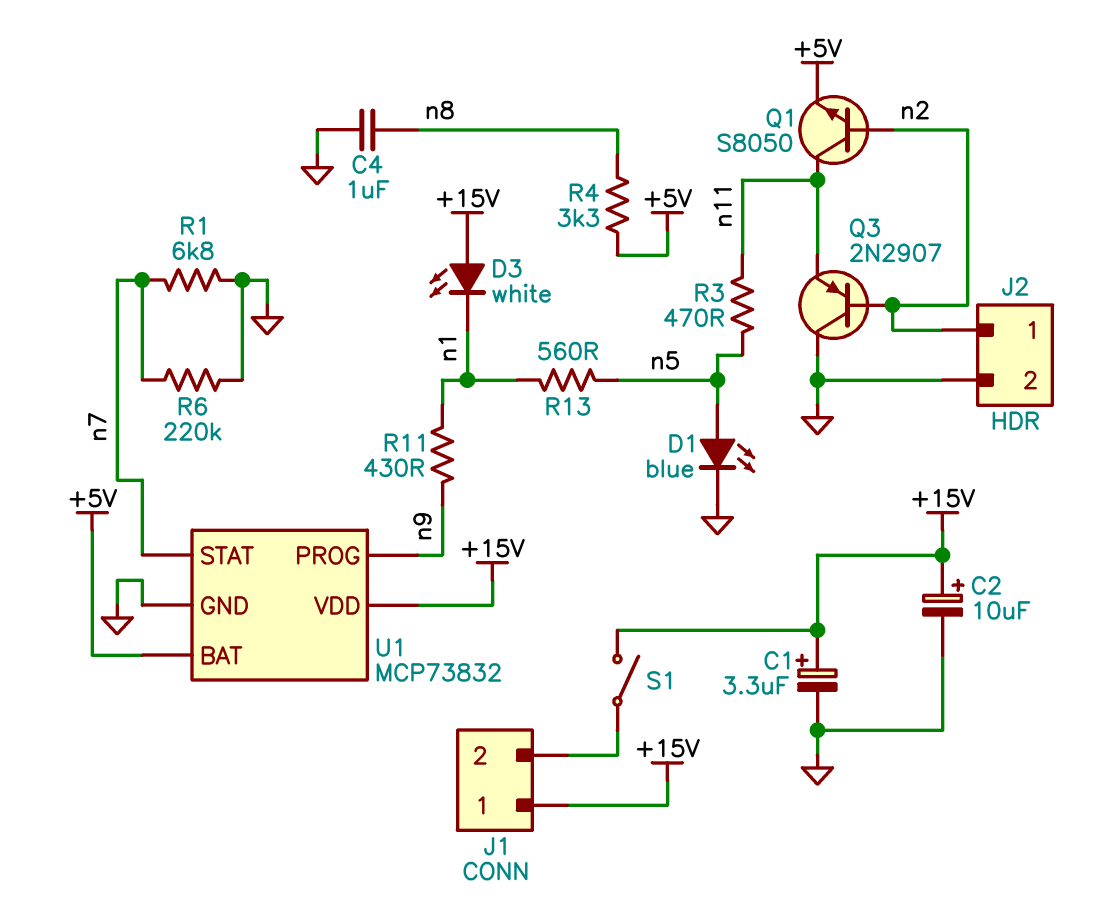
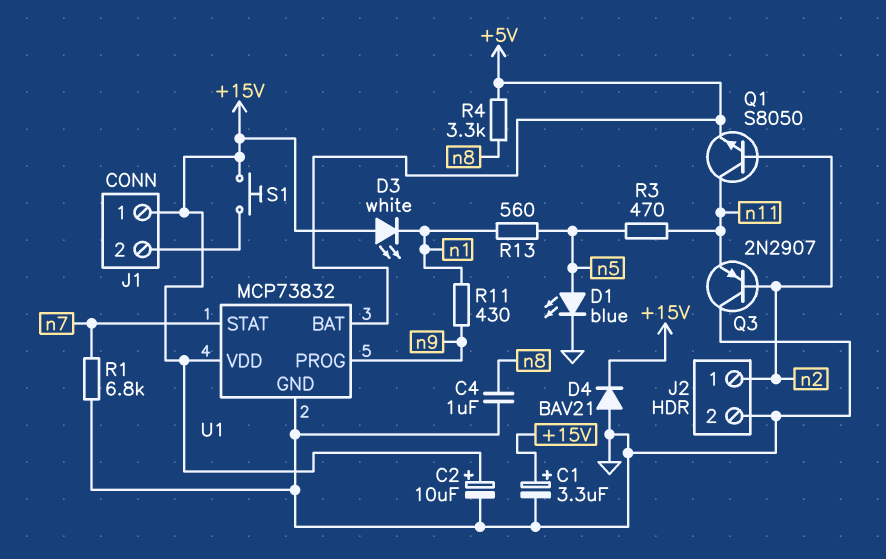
D4: none -> diode BAV21 (A GND, K +15V)
R6: 220k (GND, n7) -> none
S1: switch (+15V, J1/2) -> button (+15V, J1/2)

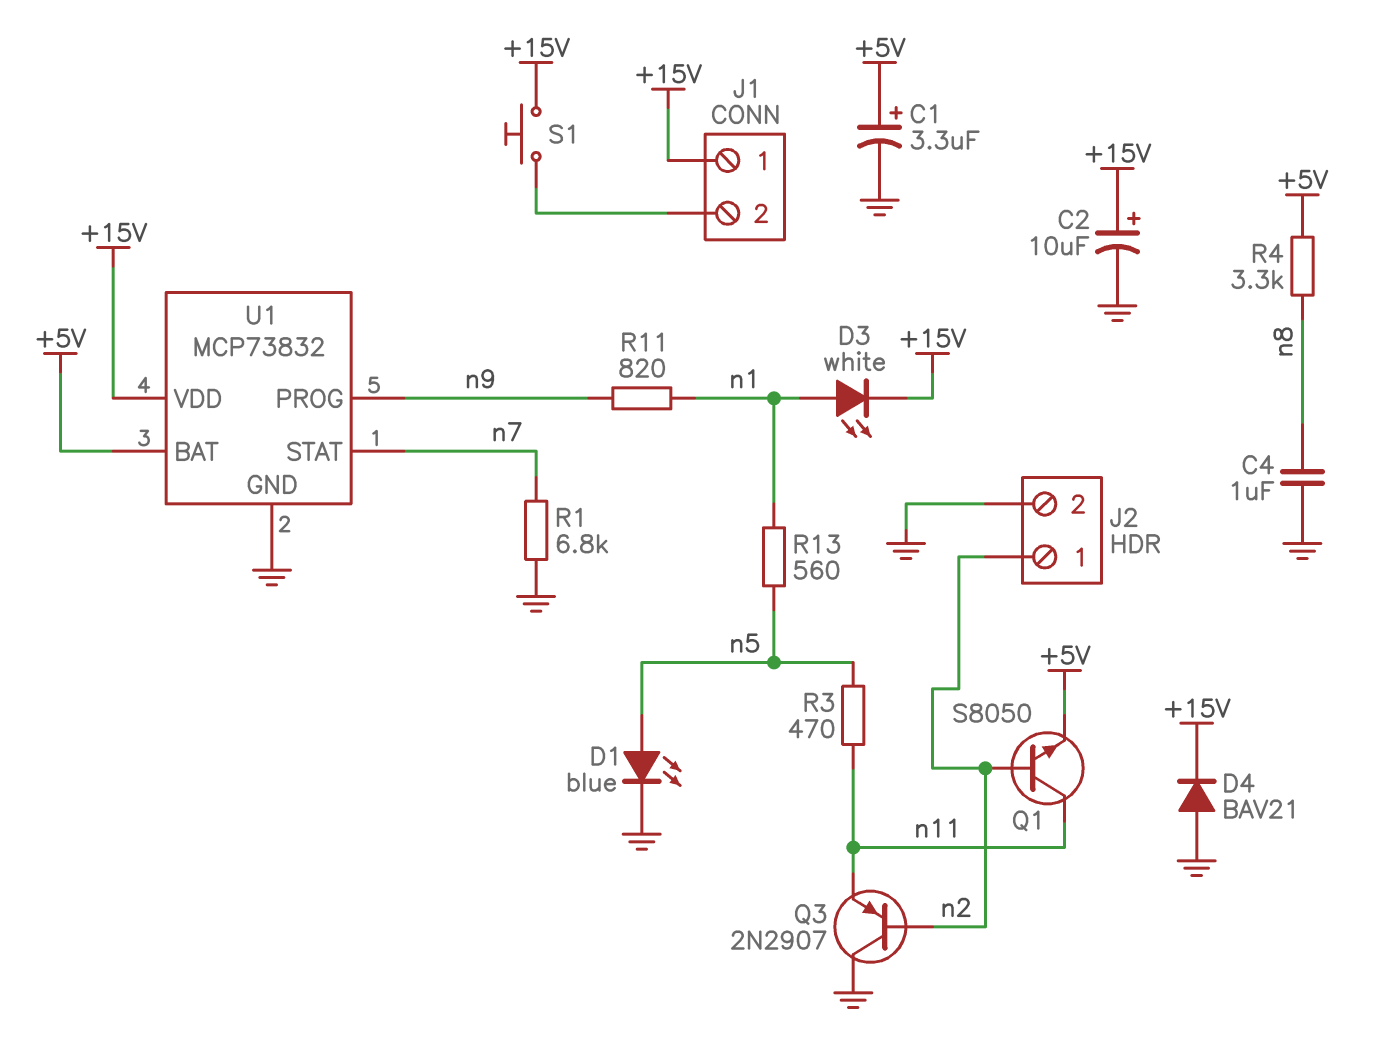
C1: 3.3uF (plus +15V, minus GND) -> 3.3uF (plus +5V, minus GND)
D3: LED white (A +15V, K n1) -> LED white (A n1, K +15V)
R11: 430 (n1, n9) -> 820 (n1, n9)

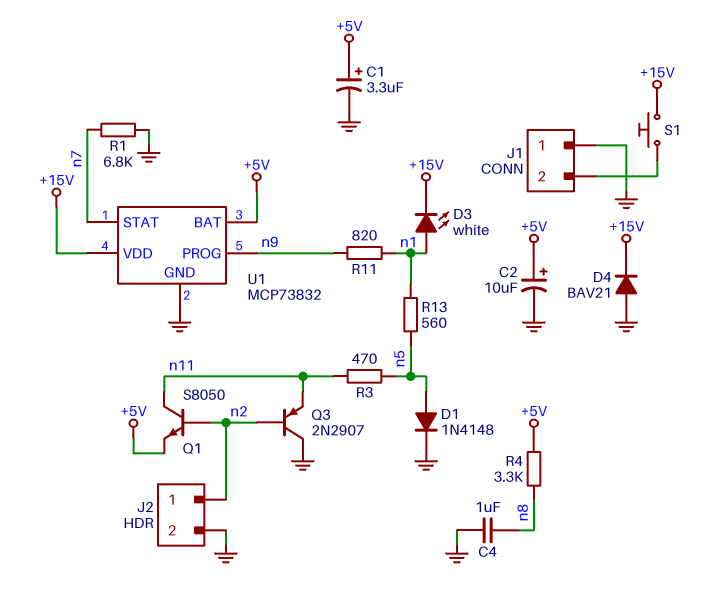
C2: 10uF (plus +15V, minus GND) -> 10uF (plus +5V, minus GND)
D1: LED blue (A n5, K GND) -> diode 1N4148 (A n5, K GND)
J1 pin 1: +15V -> GND

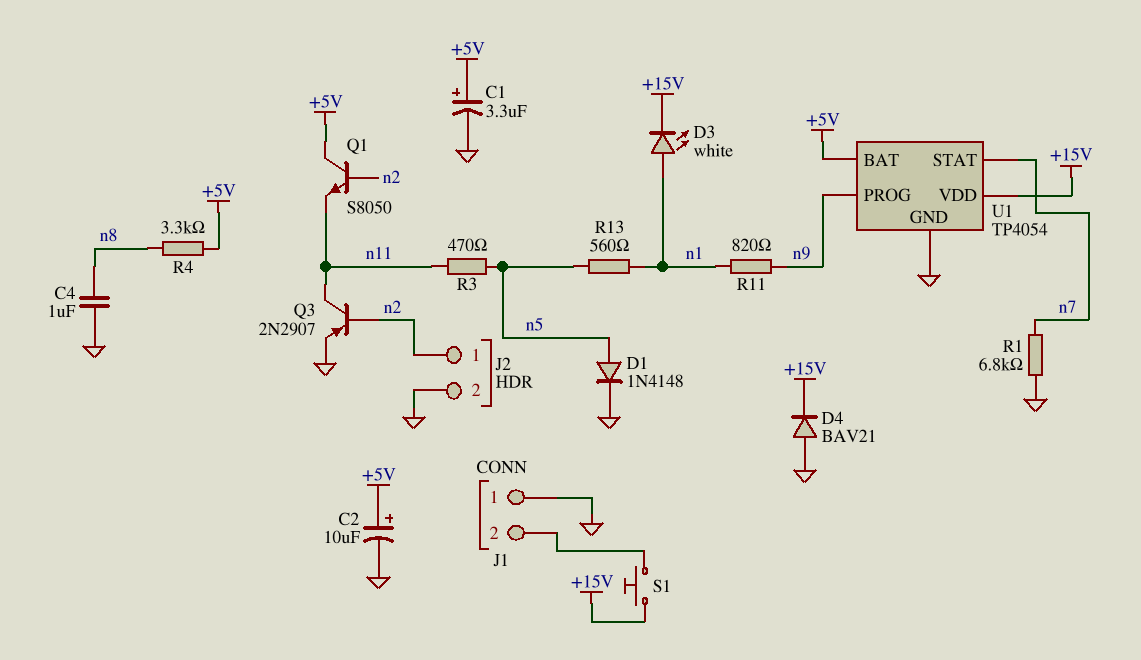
Q1: NPN S8050 (B n2, C n11, E +5V) -> NPN S8050 (B n2, C +5V, E n11)
Q3: PNP 2N2907 (B n2, C GND, E n11) -> PNP 2N2907 (B n2, C n11, E GND)
U1: MCP73832 -> TP4054

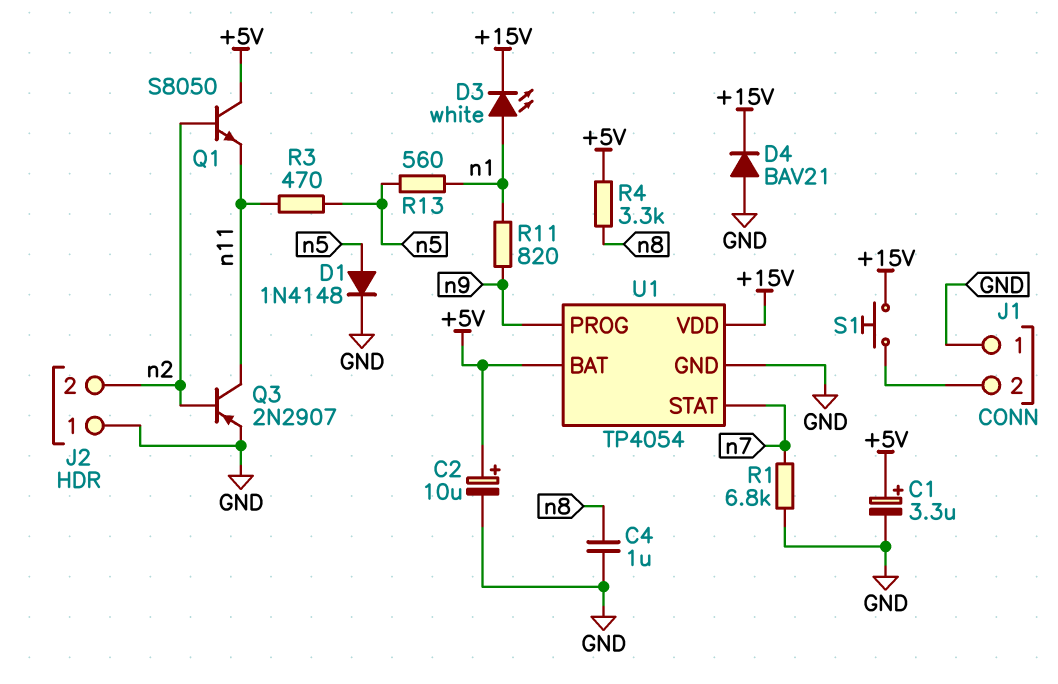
J2 pin 1: n2 -> GND
J2 pin 2: GND -> n2

